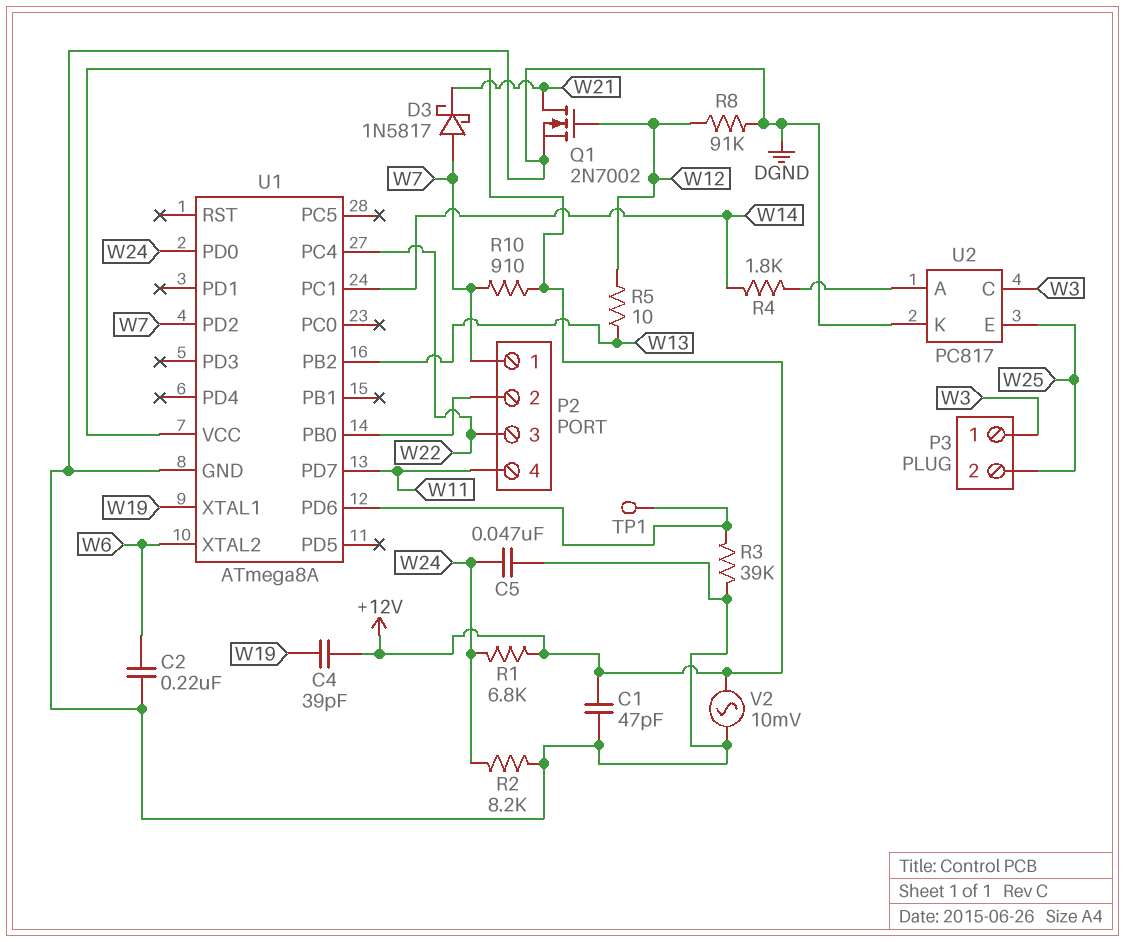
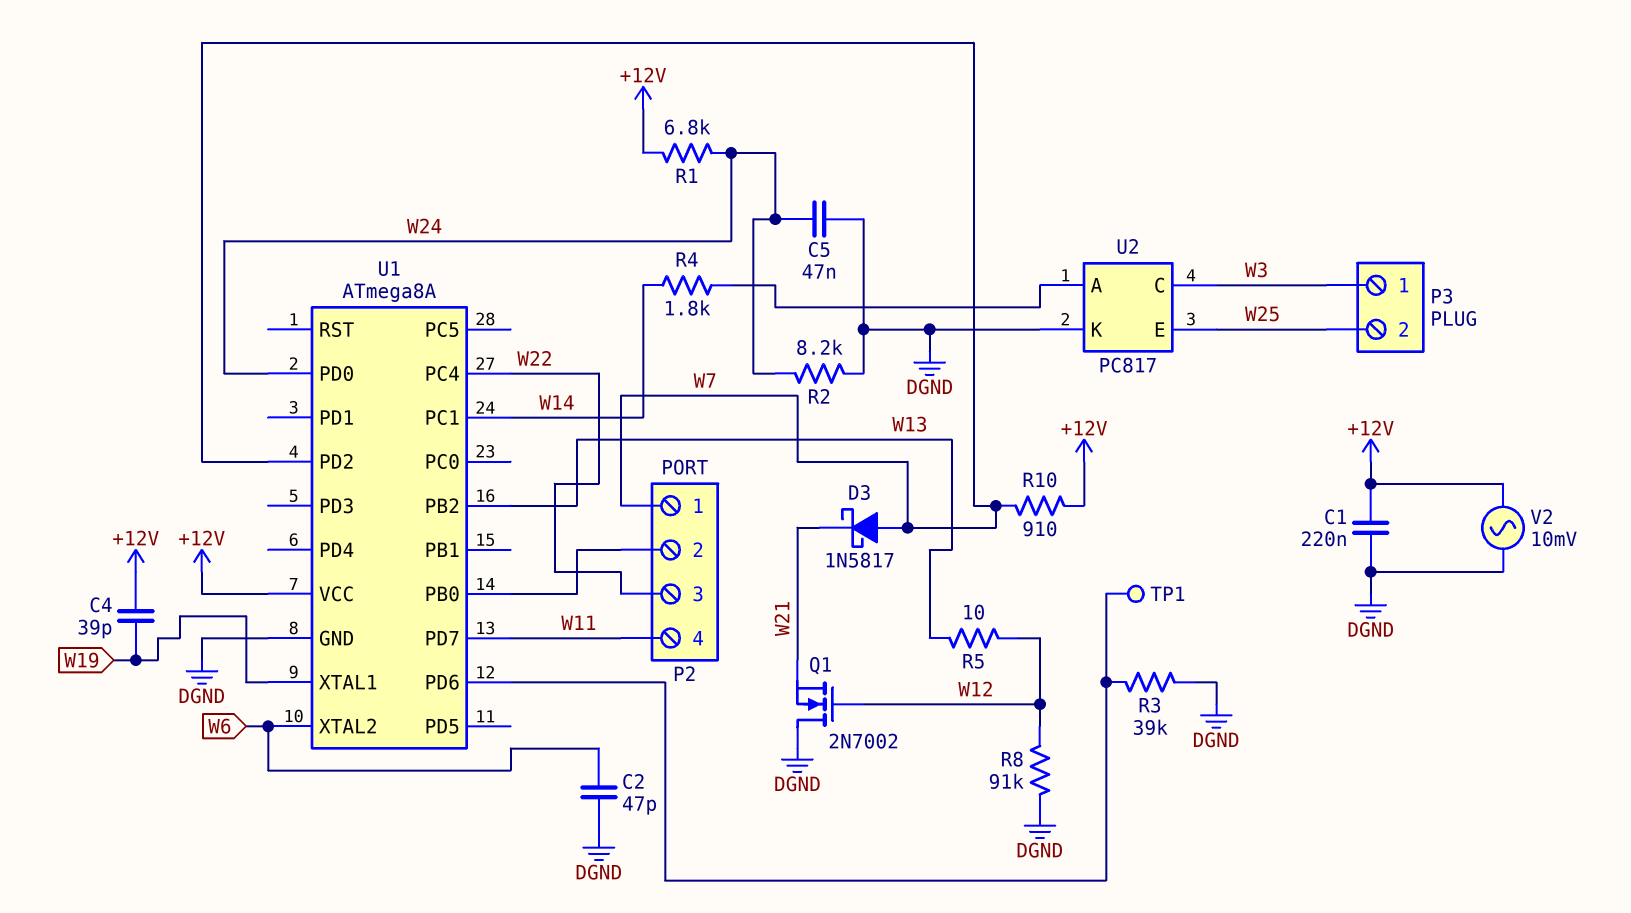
C1: 47pF (+12V, DGND) -> 220nF (+12V, DGND)
C2: 220nF (DGND, W6) -> 47pF (DGND, W6)
Q1: NMOS 2N7002 (G W12, D W21, S DGND) -> NMOS 2N7002 (G W12, D DGND, S W21)

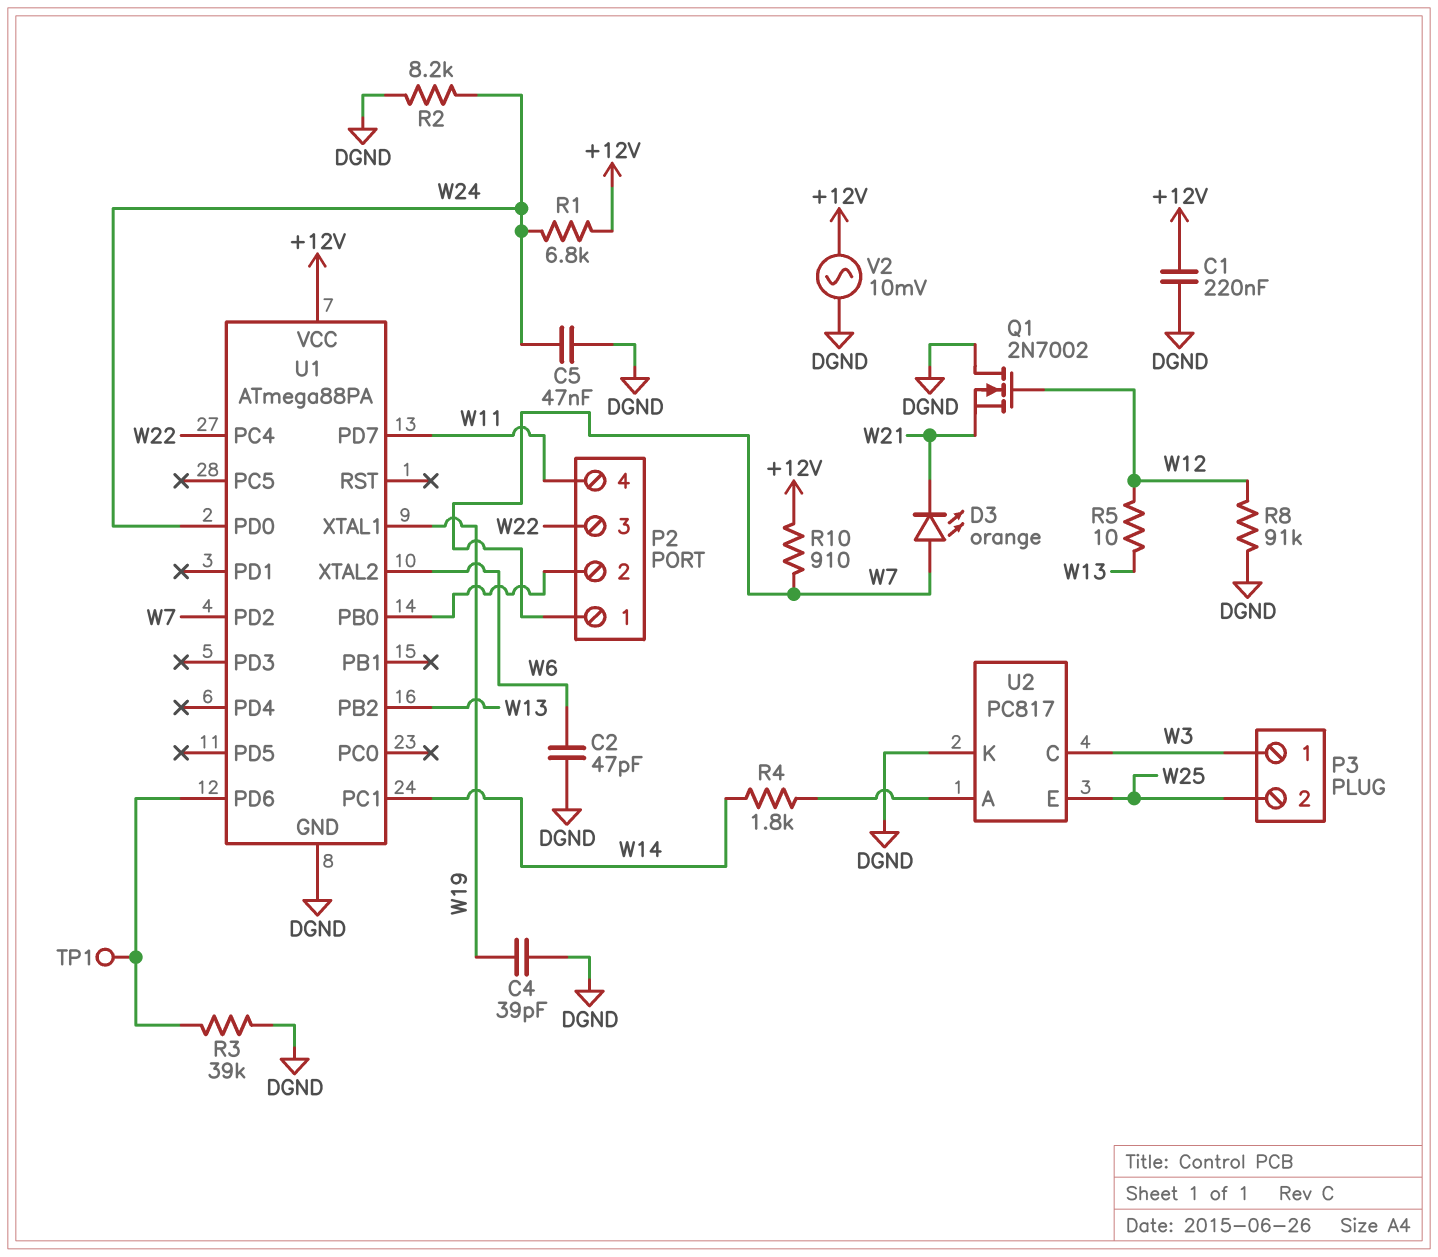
C4: 39pF (+12V, W19) -> 39pF (DGND, W19)
D3: schottky 1N5817 (A W7, K W21) -> LED orange (A W7, K W21)
U1: ATmega8A -> ATmega88PA

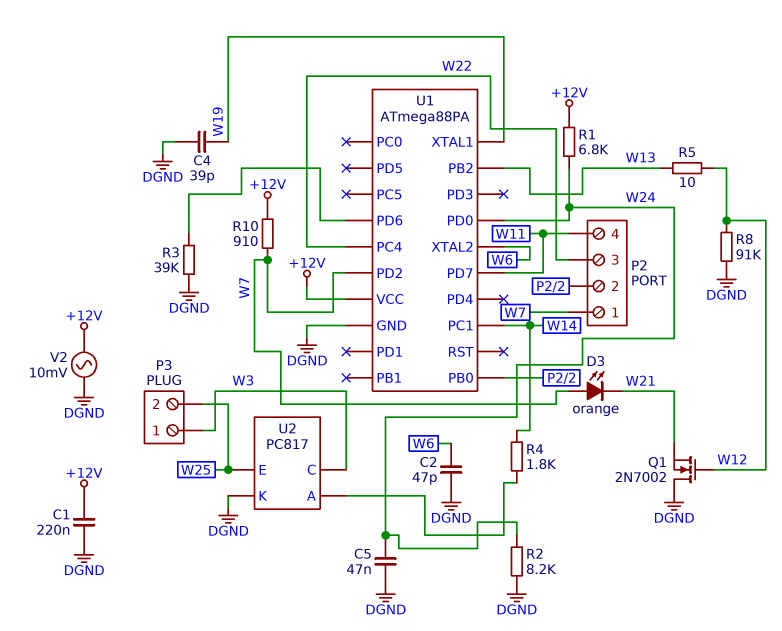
TP1: test point (U1/PD6) -> none

